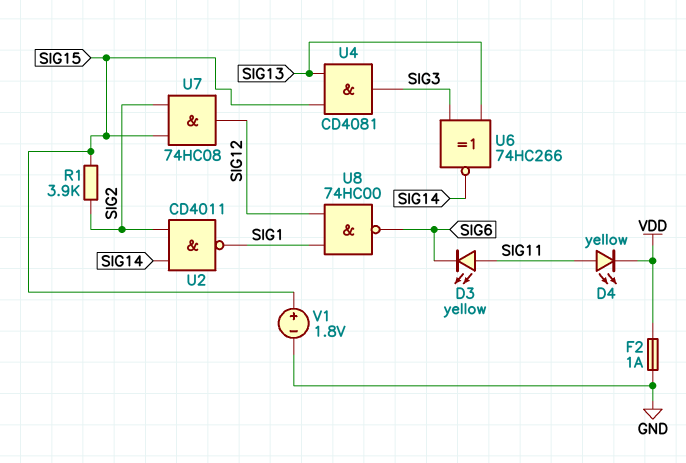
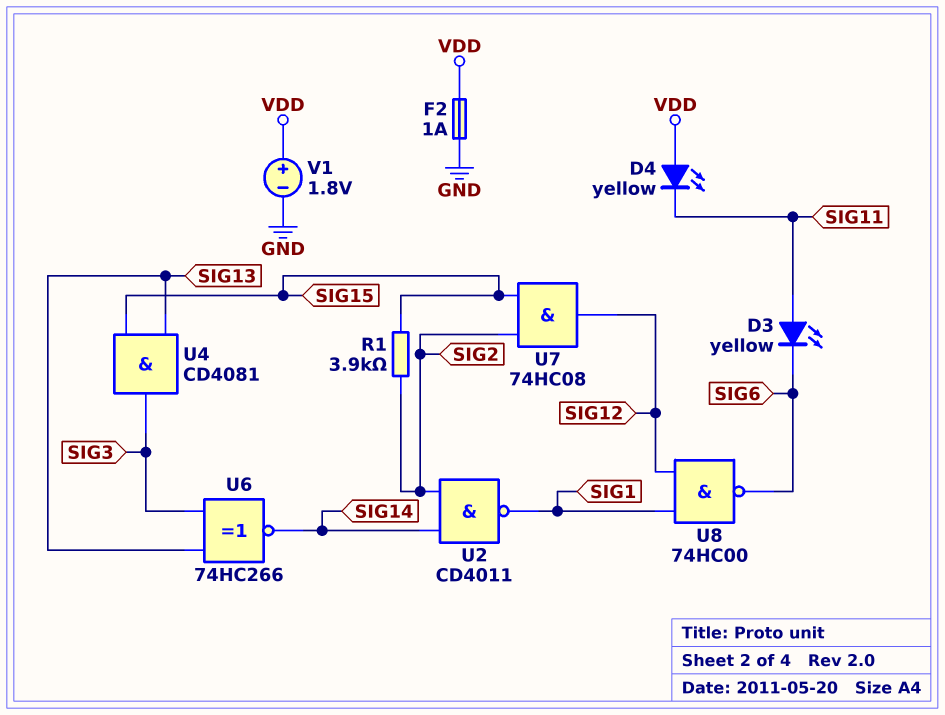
D4: LED yellow (A SIG11, K VDD) -> LED yellow (A VDD, K SIG11)
V1: 1.8V (plus SIG15, minus GND) -> 1.8V (plus VDD, minus GND)

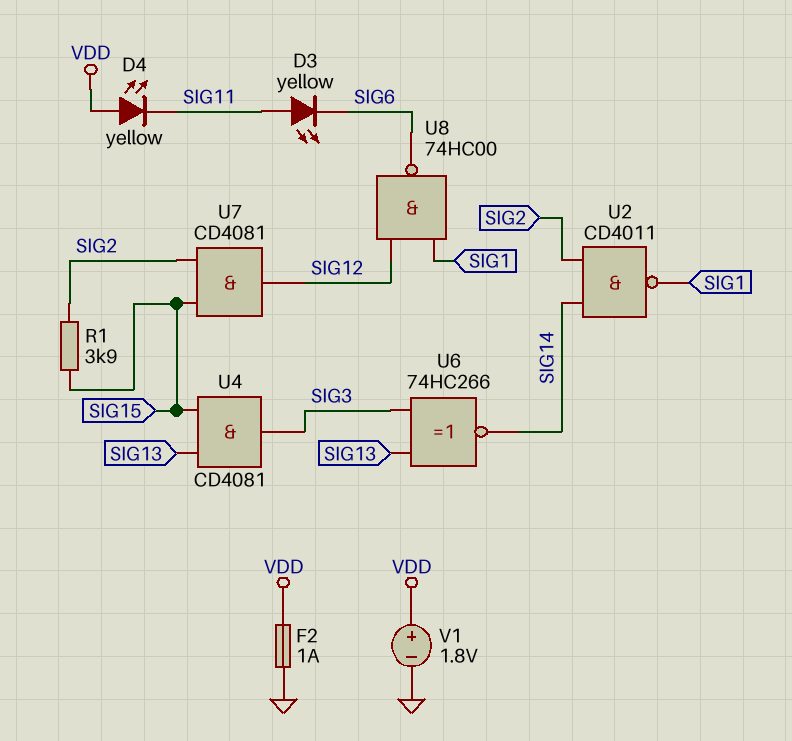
U7: AND 74HC08 (in SIG2, in SIG15, out SIG12) -> AND CD4081 (in SIG2, in SIG15, out SIG12)

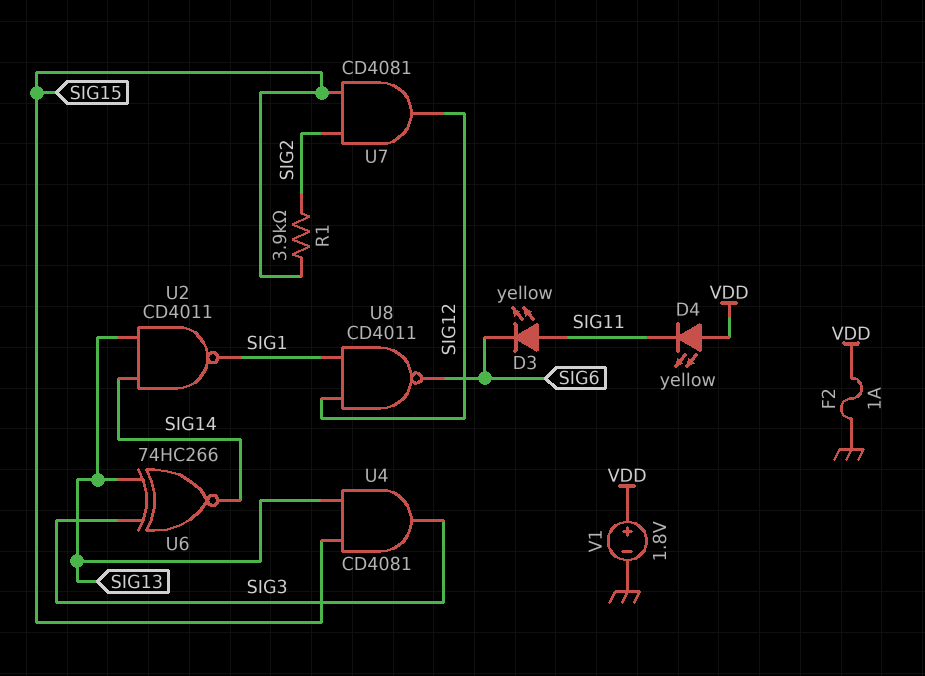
U2: NAND CD4011 (in SIG2, in SIG14, out SIG1) -> NAND CD4011 (in SIG13, in SIG14, out SIG1)
U8: NAND 74HC00 (in SIG1, in SIG12, out SIG6) -> NAND CD4011 (in SIG1, in SIG12, out SIG6)

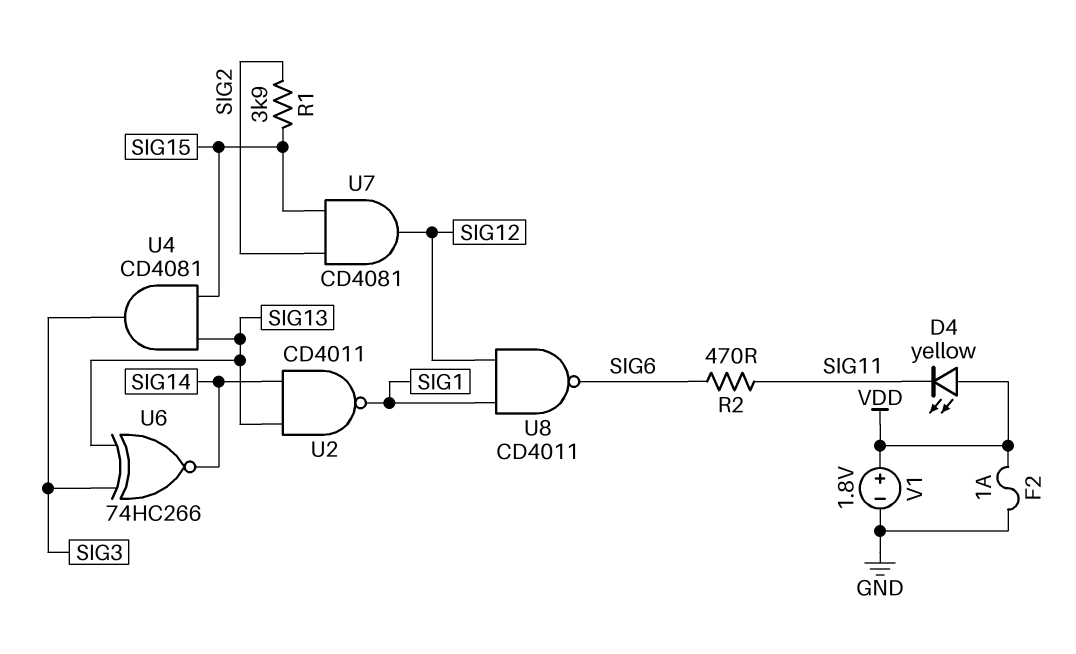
D3: LED yellow (A SIG11, K SIG6) -> none
R2: none -> 470 (SIG6, SIG11)

